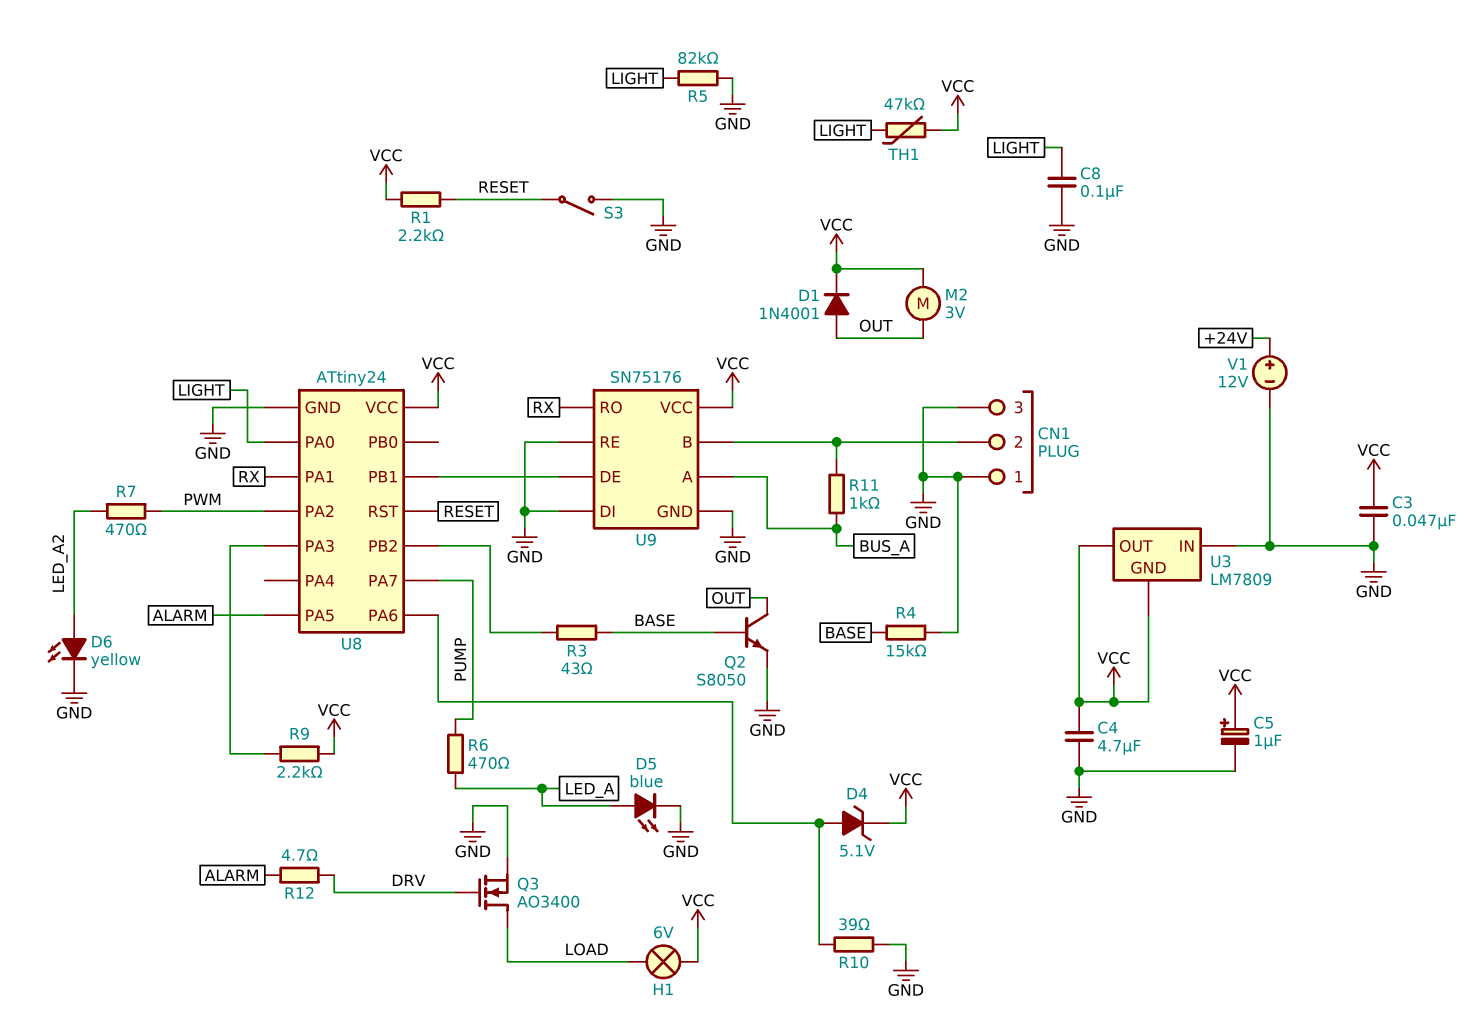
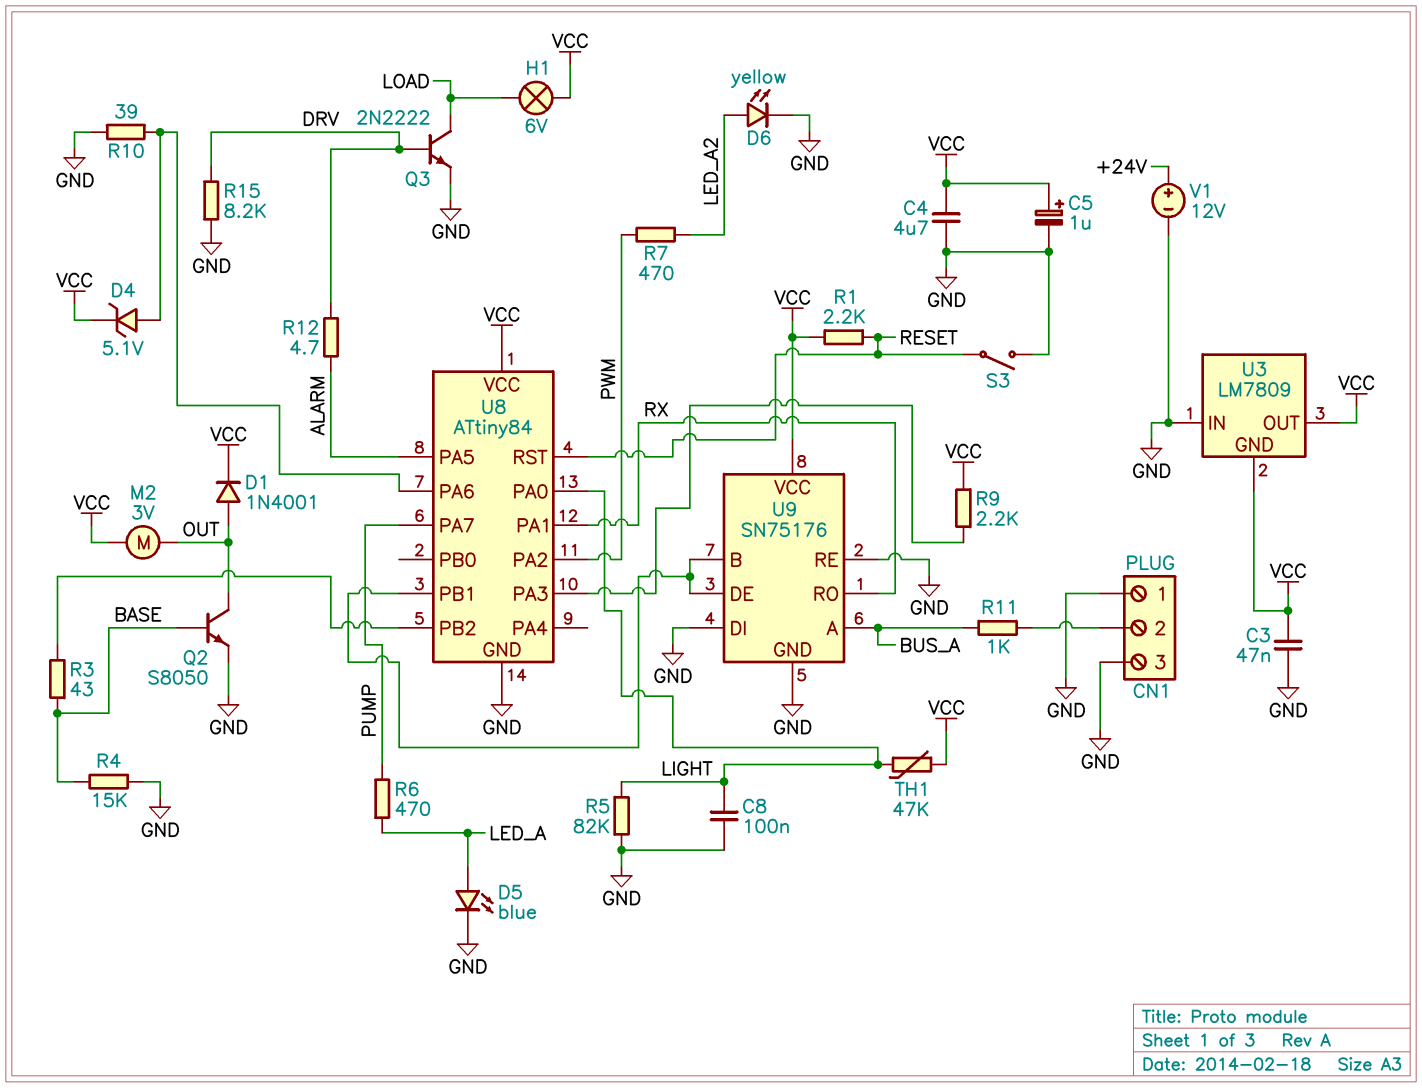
Q3: NMOS AO3400 (G DRV, D LOAD, S GND) -> NPN 2N2222 (B DRV, C LOAD, E GND)
R15: none -> 8.2k (DRV, GND)
U8: ATtiny24 -> ATtiny84
U9 pin B: CN1/2 -> U8/PB1

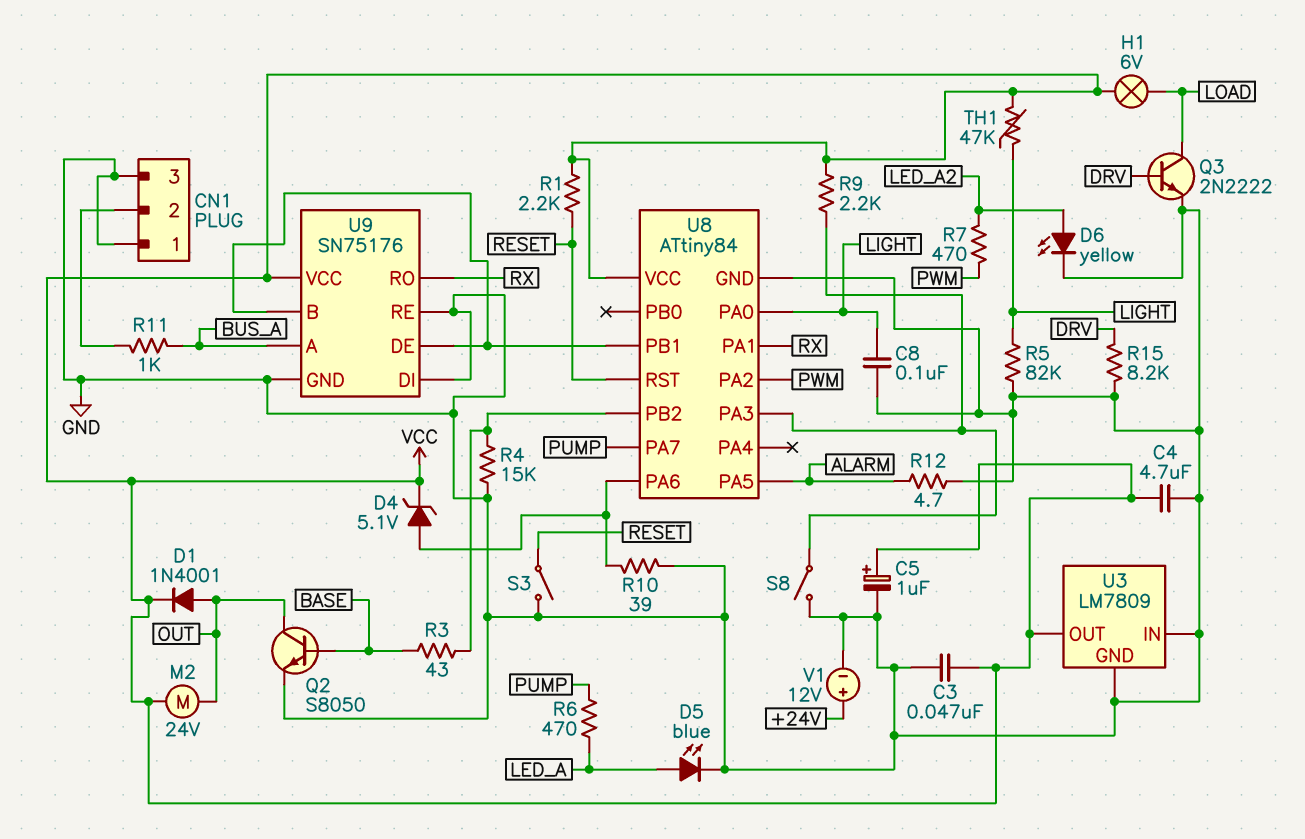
M2: motor 3V (OUT, VCC) -> motor 24V (OUT, VCC)
R4: 15k (BASE, GND) -> 15k (GND, U8/PB2)
R12: 4.7 (ALARM, DRV) -> 4.7 (ALARM, GND)
S8: none -> switch (GND, U8/PA3)
U3 pin GND: VCC -> GND

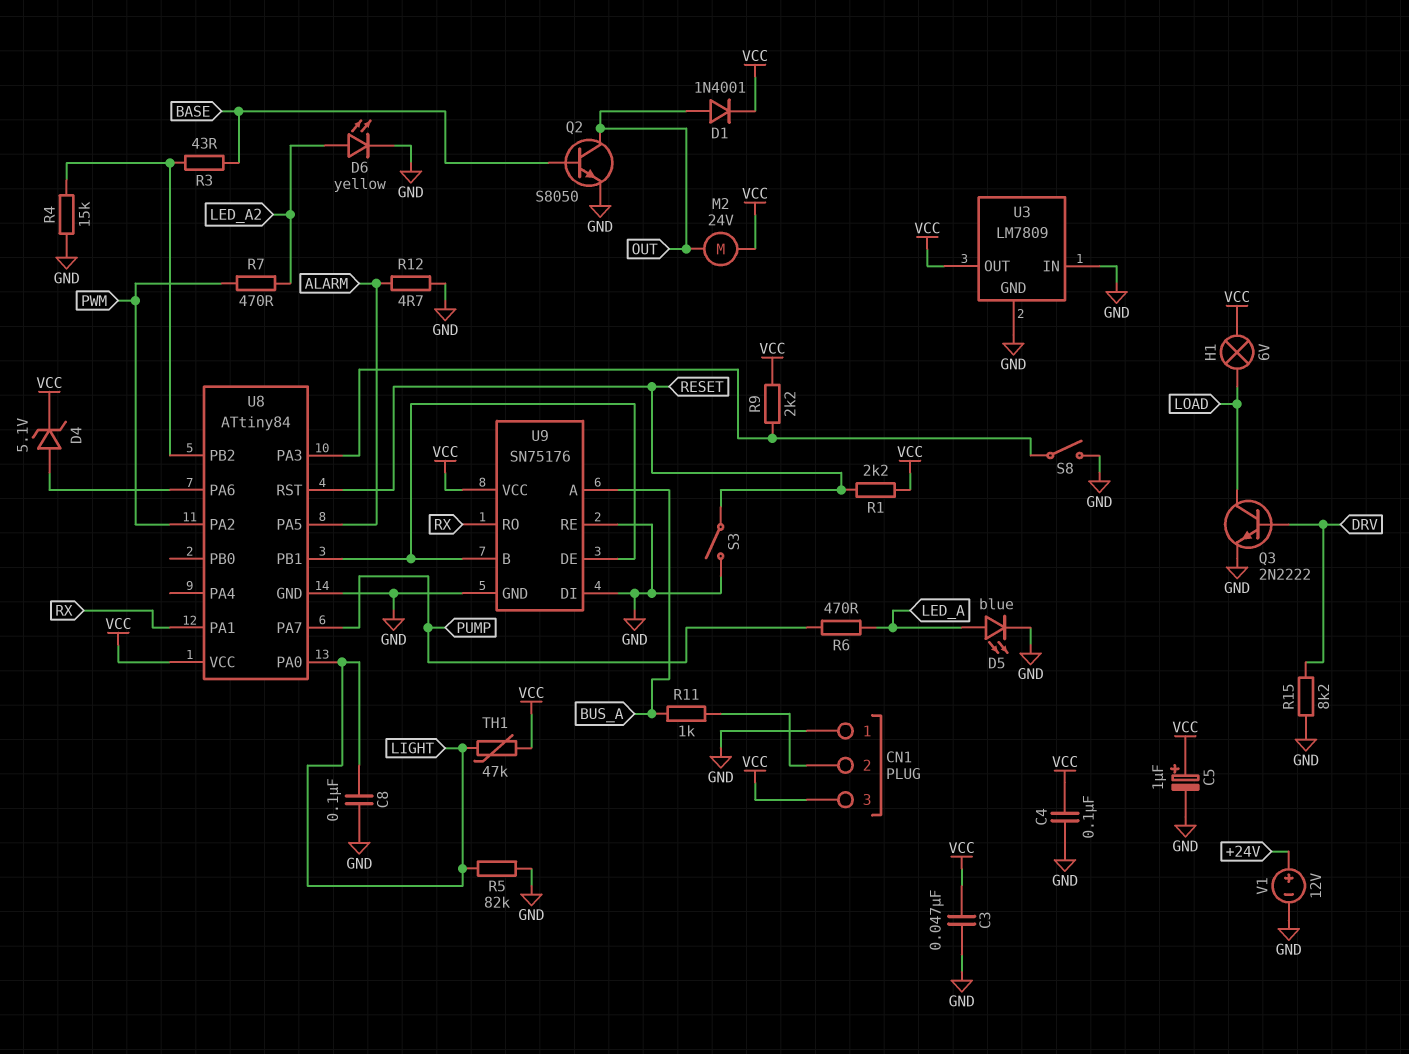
C4: 4.7uF (GND, VCC) -> 100nF (GND, VCC)
CN1 pin 3: GND -> VCC
R10: 39 (GND, U8/PA6) -> none

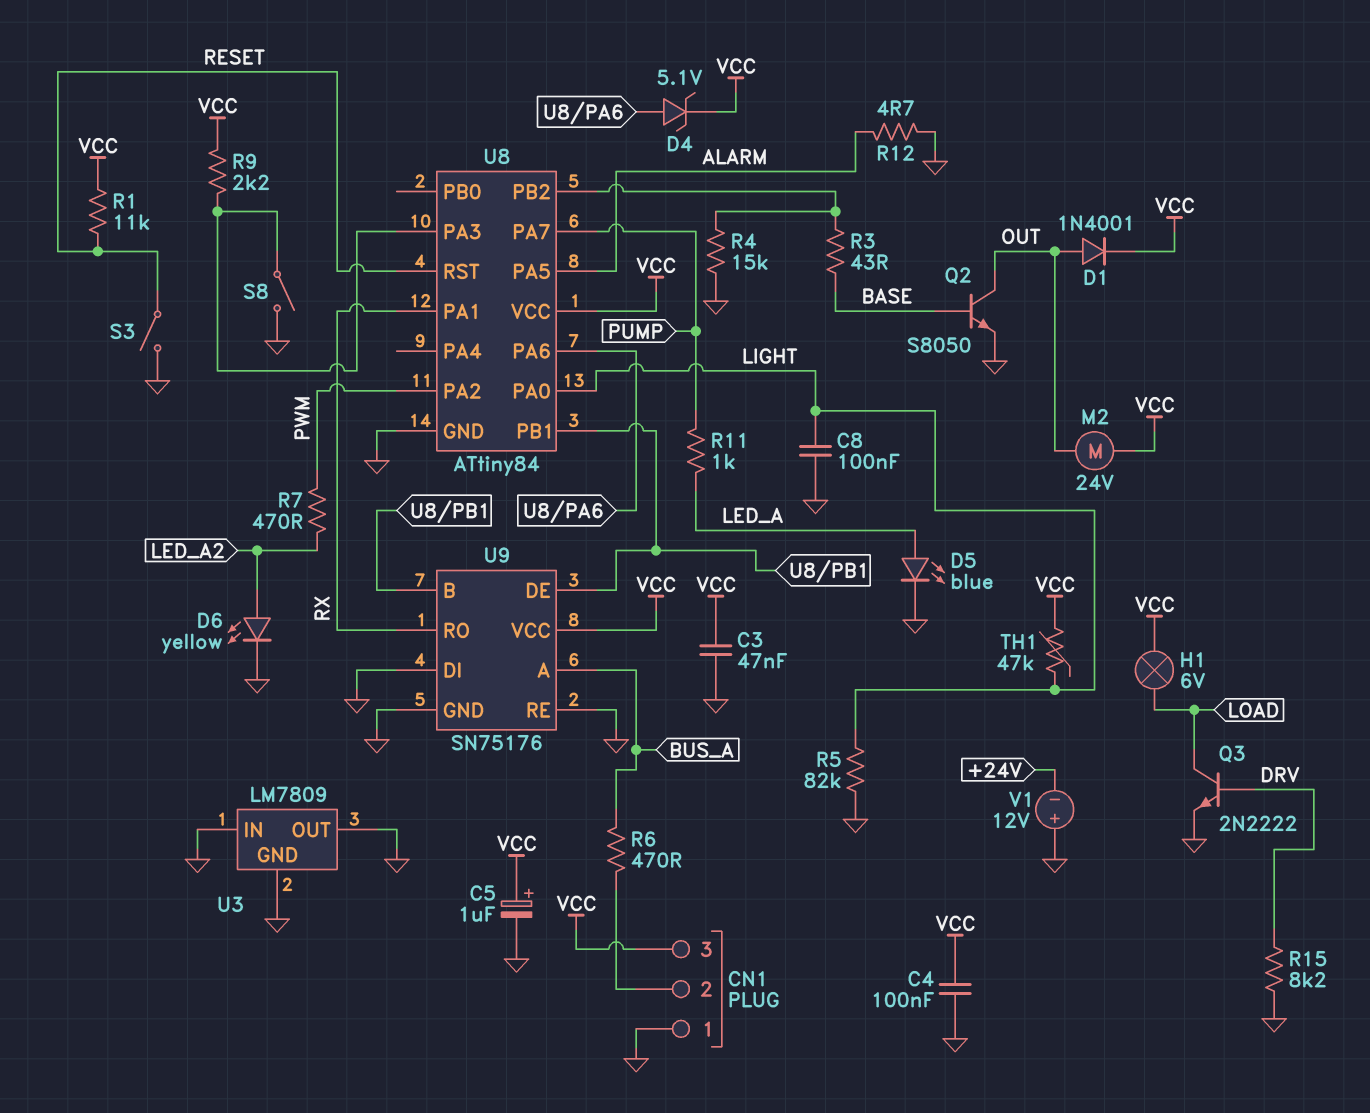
R1: 2.2k (RESET, VCC) -> 11k (RESET, VCC)
R6: 470 (LED_A, PUMP) -> 470 (BUS_A, CN1/2)
R11: 1k (BUS_A, CN1/2) -> 1k (LED_A, PUMP)
U3 pin OUT: VCC -> GND
V1: 12V (plus +24V, minus GND) -> 12V (plus GND, minus +24V)

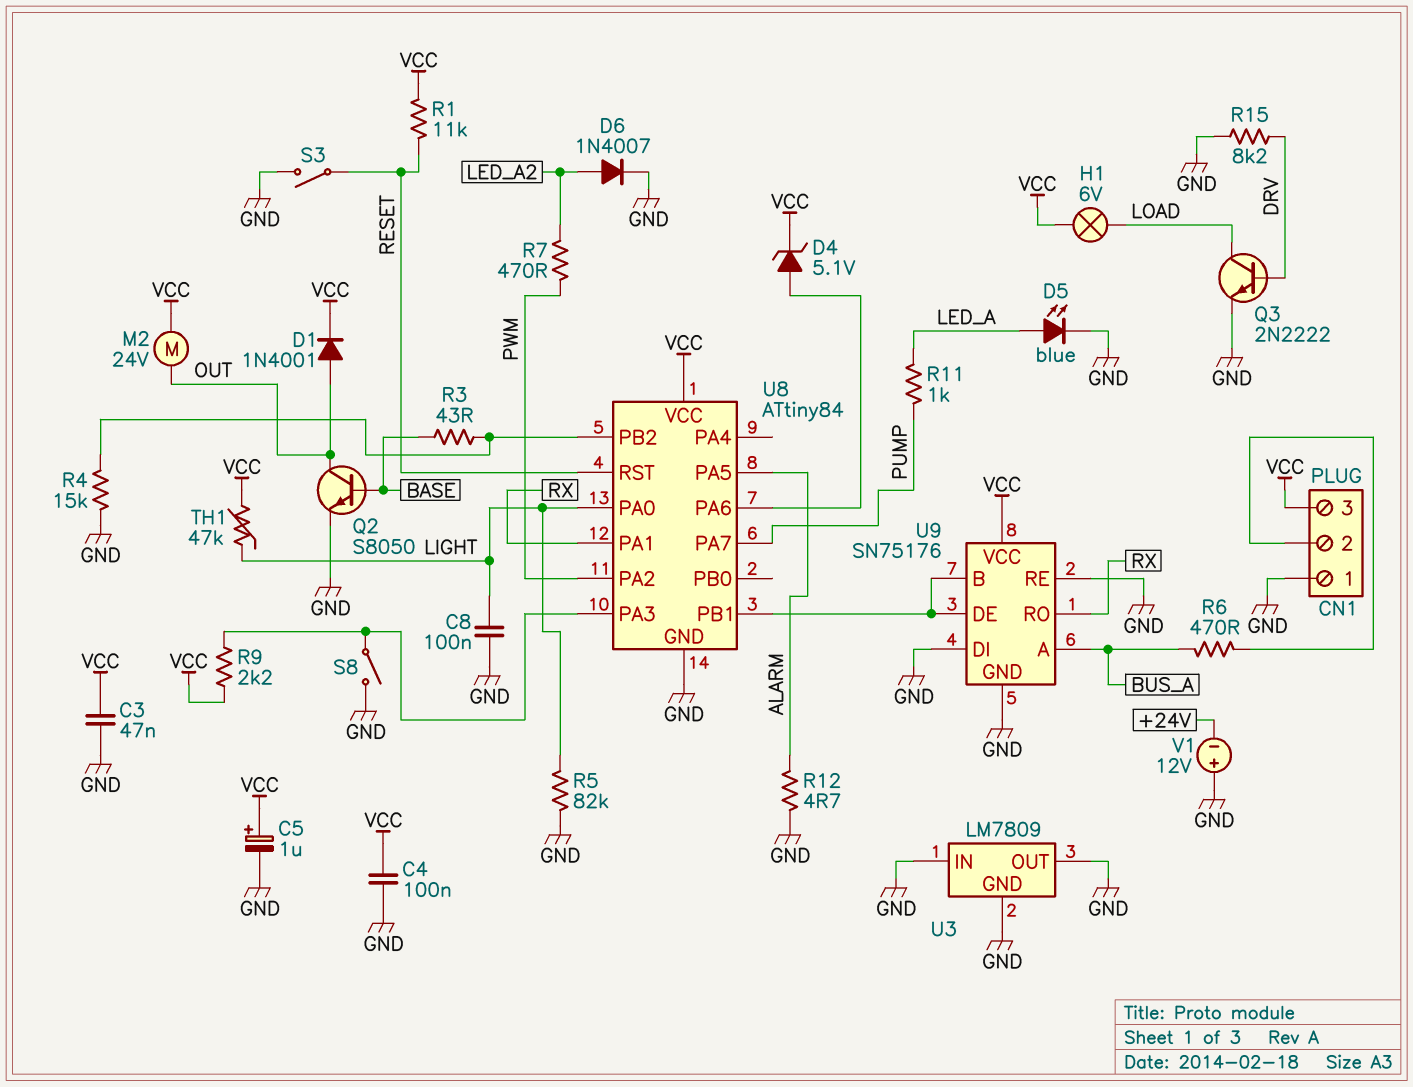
D6: LED yellow (A LED_A2, K GND) -> diode 1N4007 (A LED_A2, K GND)

